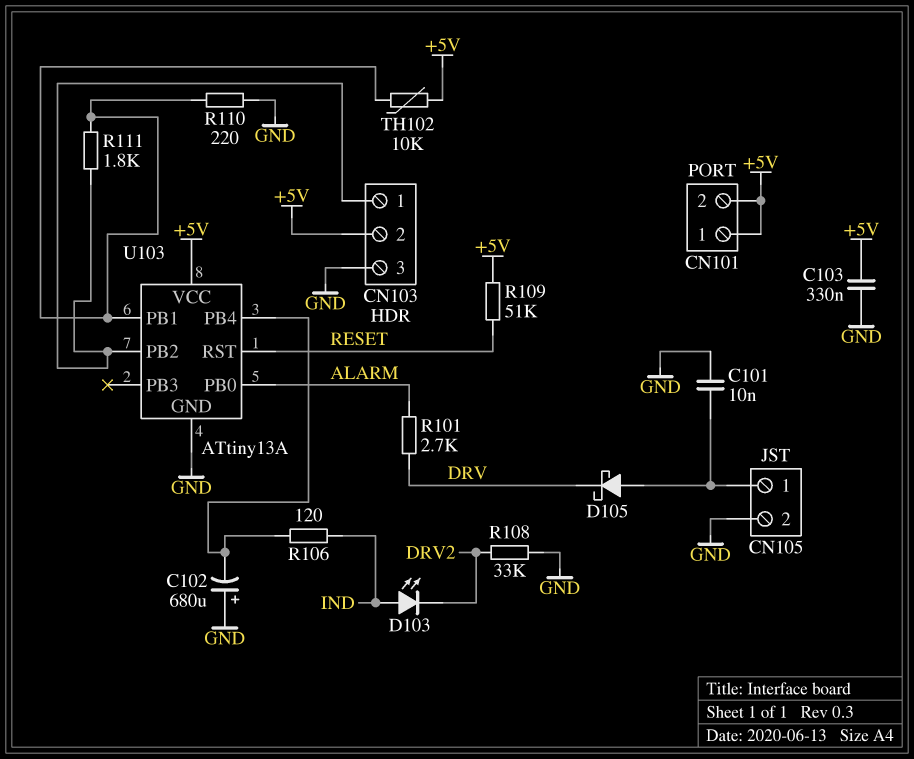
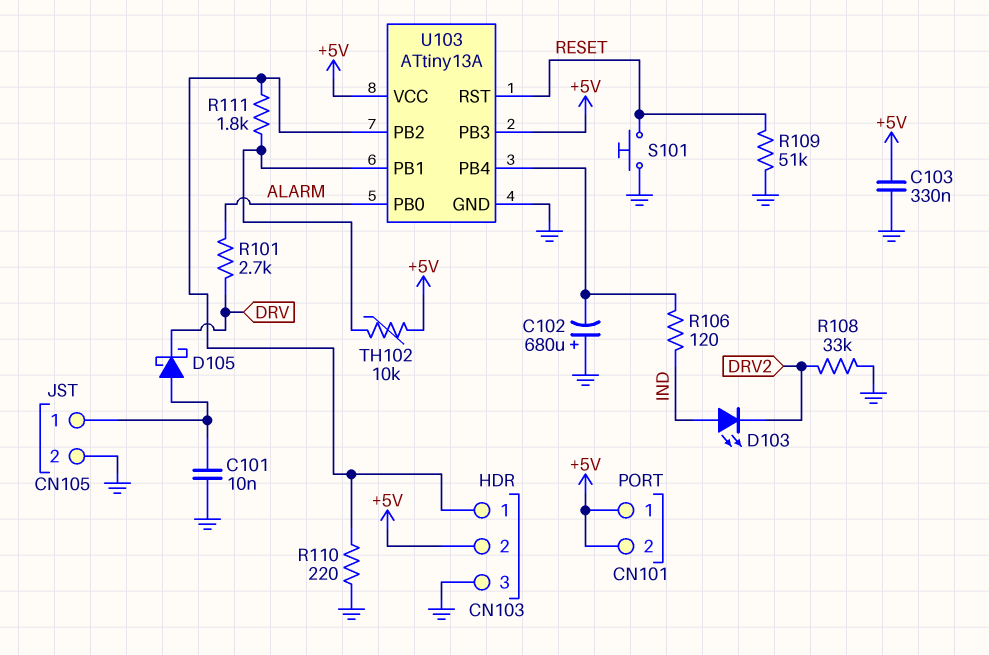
R109: 51k (+5V, RESET) -> 51k (GND, RESET)
R110: 220 (GND, U103/PB1) -> 220 (CN103/1, GND)
S101: none -> button (GND, RESET)
U103 pin PB3: none -> +5V

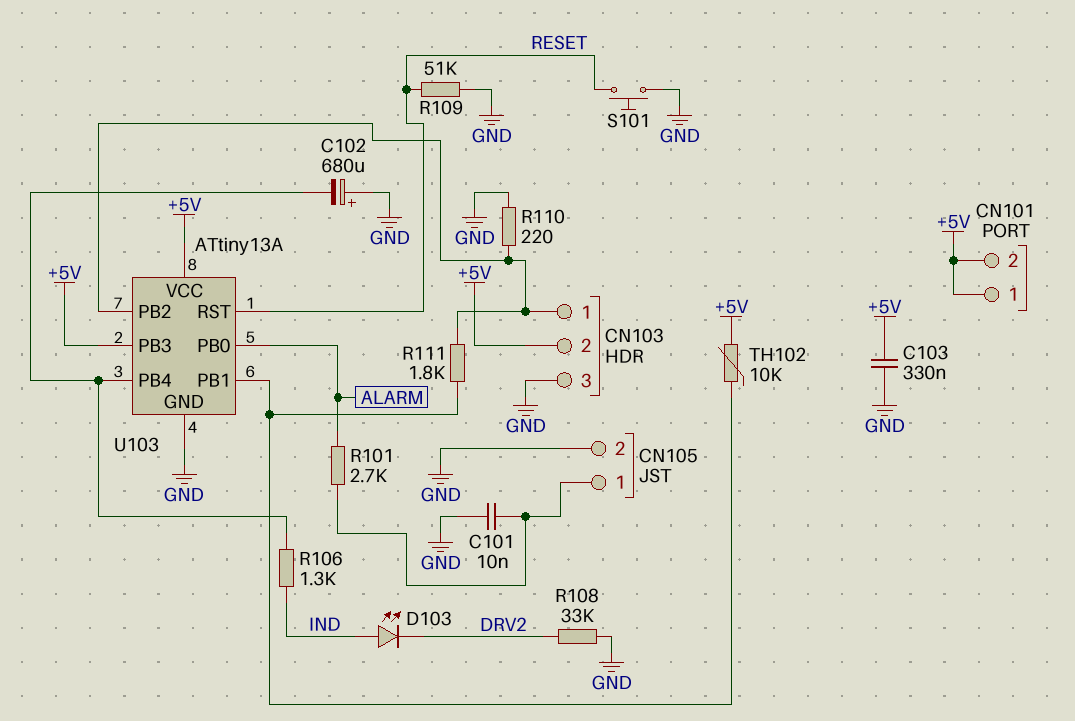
D105: schottky (A CN105/1, K DRV) -> none
R101: 2.7k (ALARM, DRV) -> 2.7k (ALARM, CN105/1)
R106: 120 (IND, U103/PB4) -> 1.3k (IND, U103/PB4)

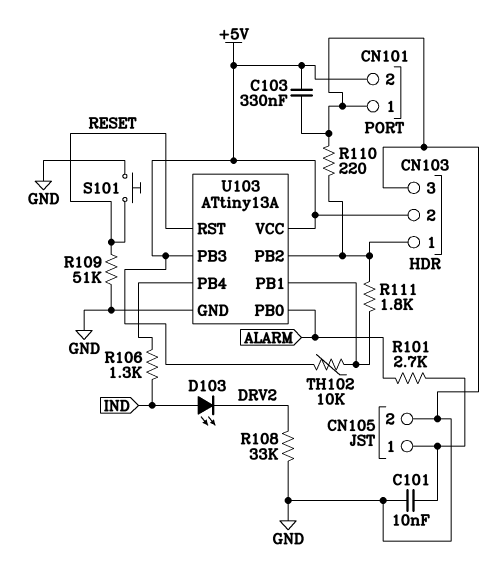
C102: 680uF (plus GND, minus U103/PB4) -> none
CN101 pin 1: +5V -> GND

